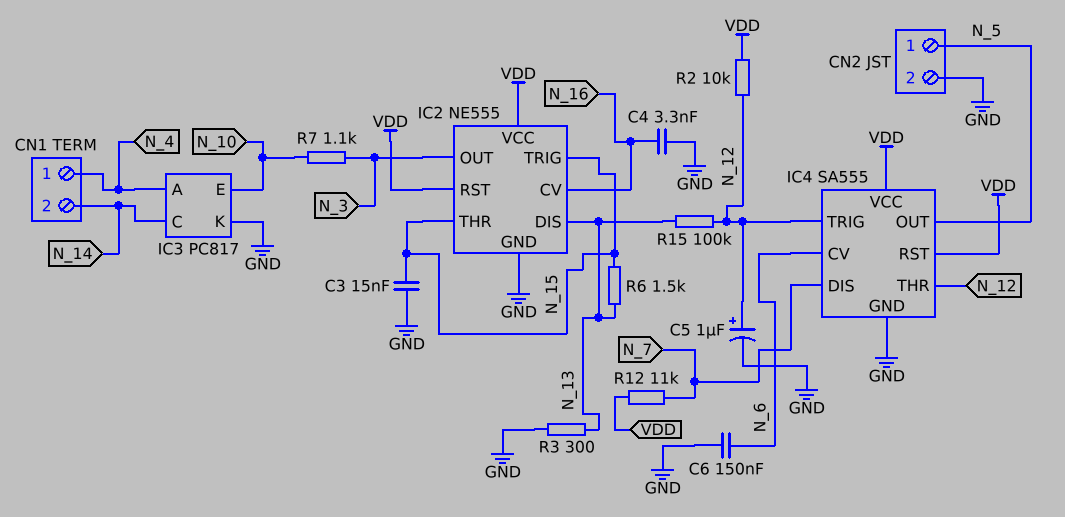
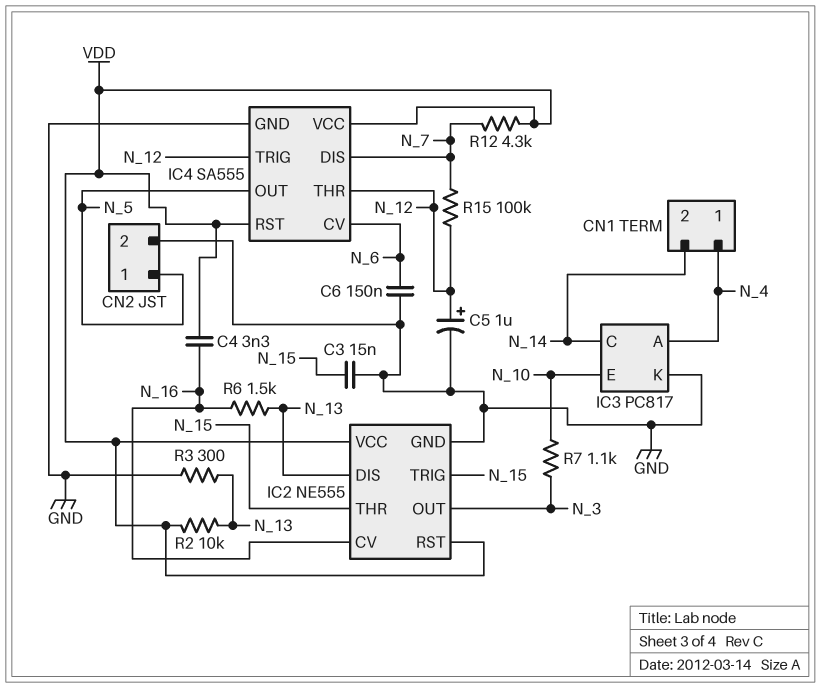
C4: 3.3nF (GND, N_16) -> 3.3nF (N_16, VDD)
R2: 10k (N_12, VDD) -> 10k (N_13, VDD)
R6: 1.5k (N_13, N_15) -> 1.5k (N_13, N_16)
R12: 11k (N_7, VDD) -> 4.3k (N_7, VDD)
R15: 100k (N_12, N_13) -> 100k (N_7, N_12)

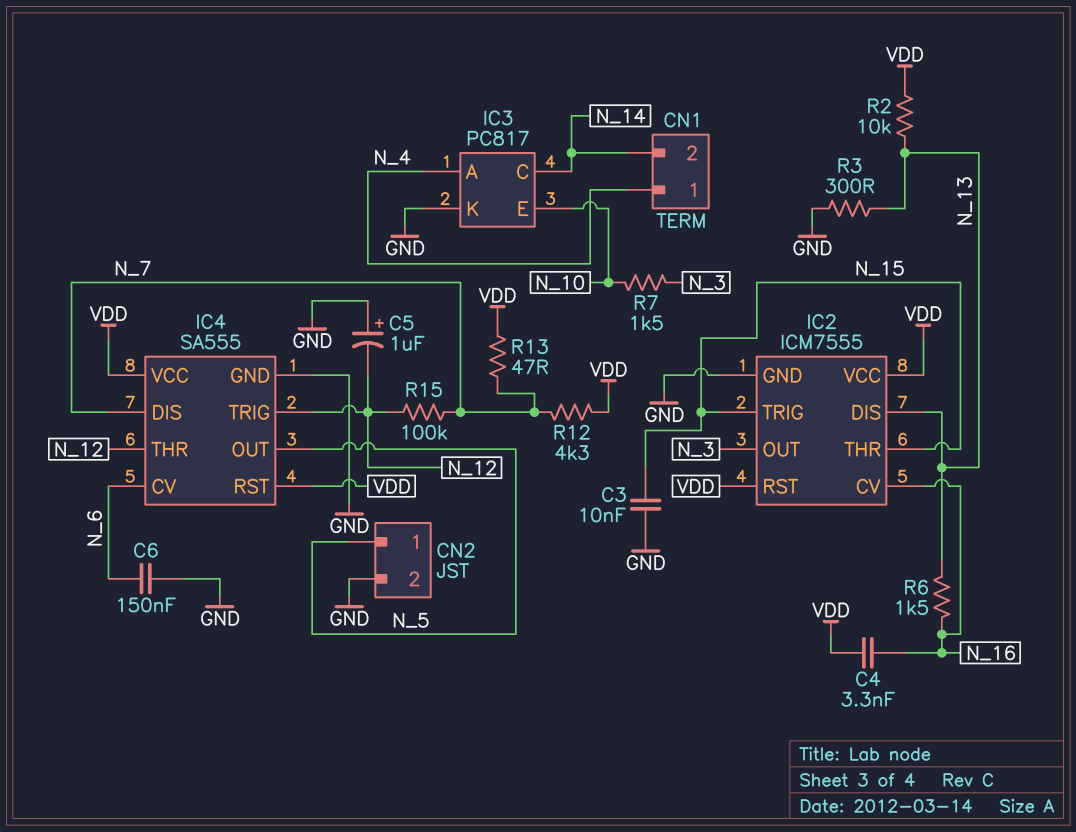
C3: 15nF (GND, N_15) -> 10nF (GND, N_15)
C5: 1uF (plus N_12, minus GND) -> 1uF (plus GND, minus N_12)
IC2: NE555 -> ICM7555
R7: 1.1k (N_3, N_10) -> 1.5k (N_3, N_10)
R13: none -> 47 (N_7, VDD)

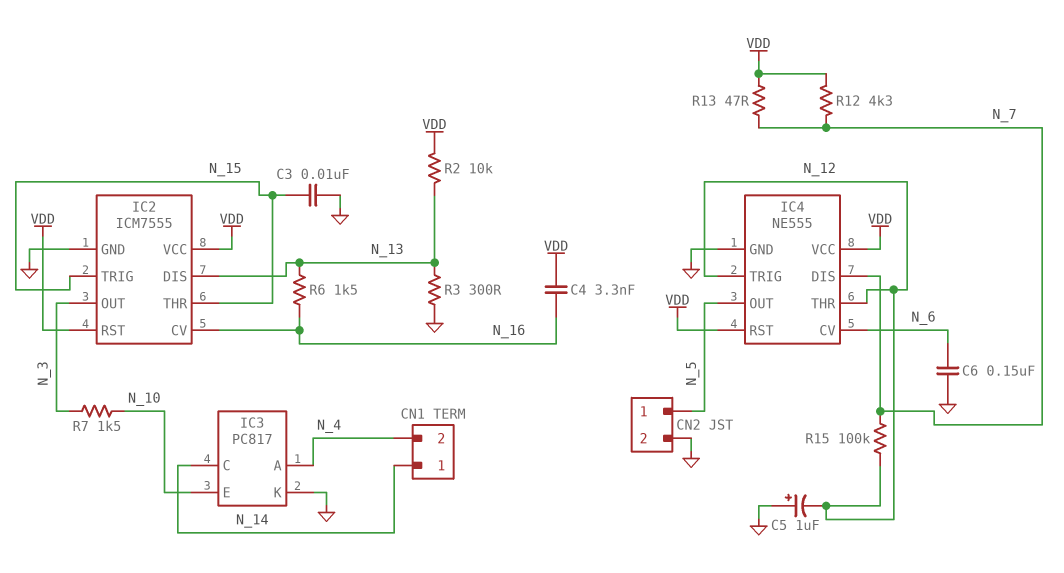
CN1 pin 1: N_4 -> N_14
CN1 pin 2: N_14 -> N_4
IC4: SA555 -> NE555

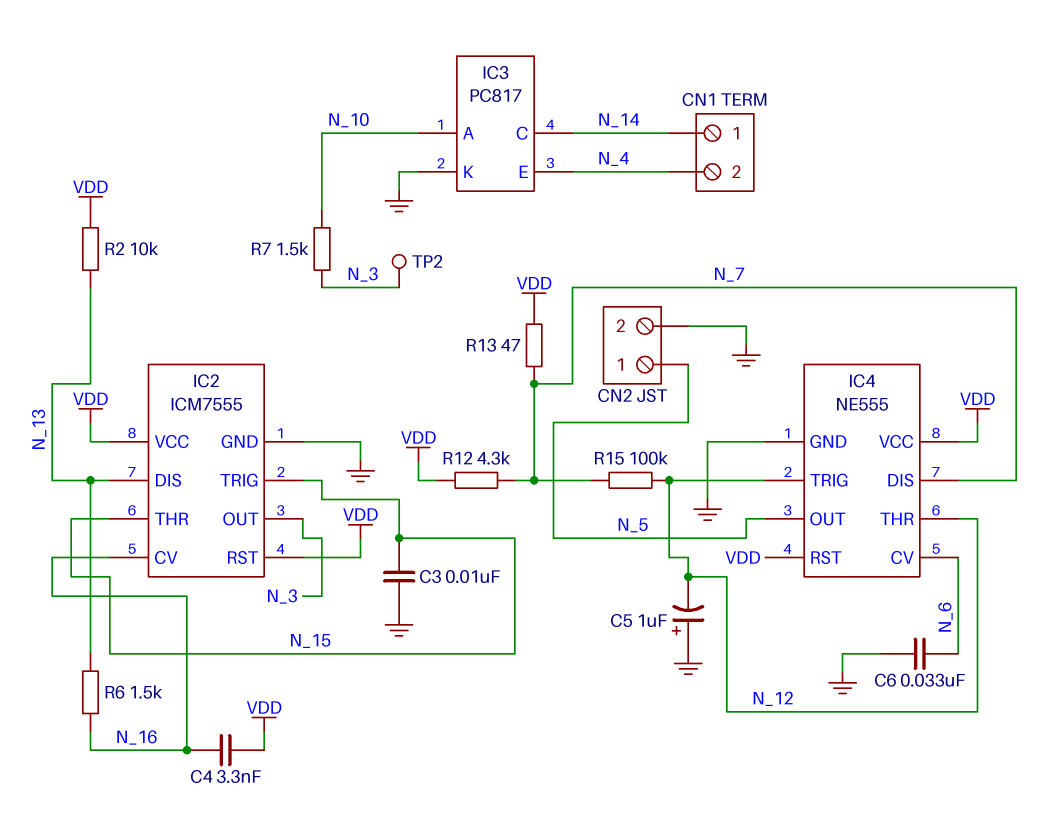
C6: 150nF (GND, N_6) -> 33nF (GND, N_6)
IC3 pin A: N_4 -> N_10
IC3 pin E: N_10 -> N_4
R3: 300 (GND, N_13) -> none
TP2: none -> test point (N_3)

